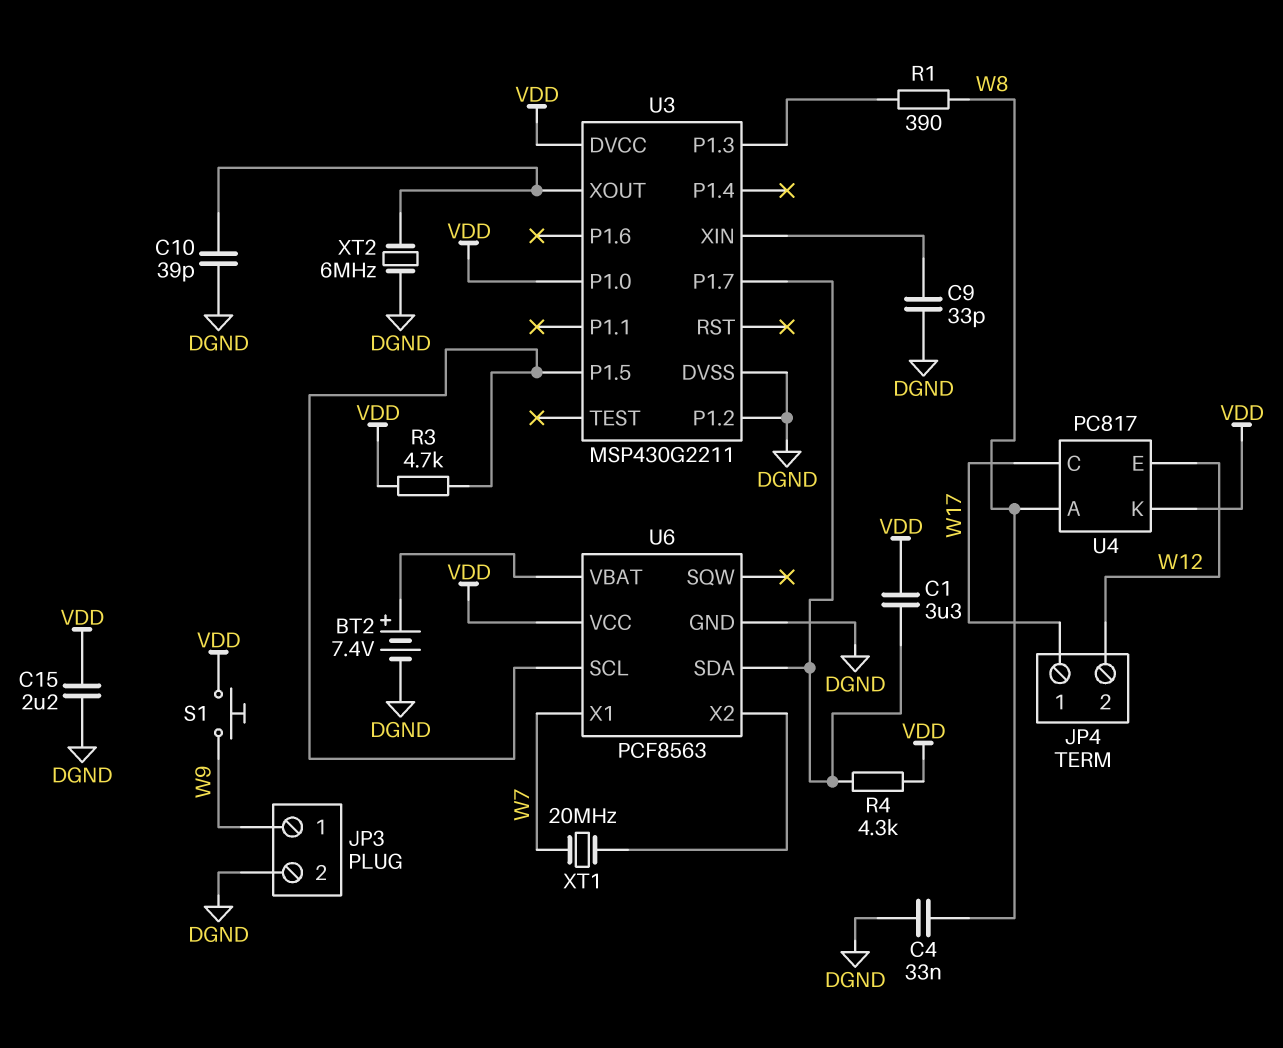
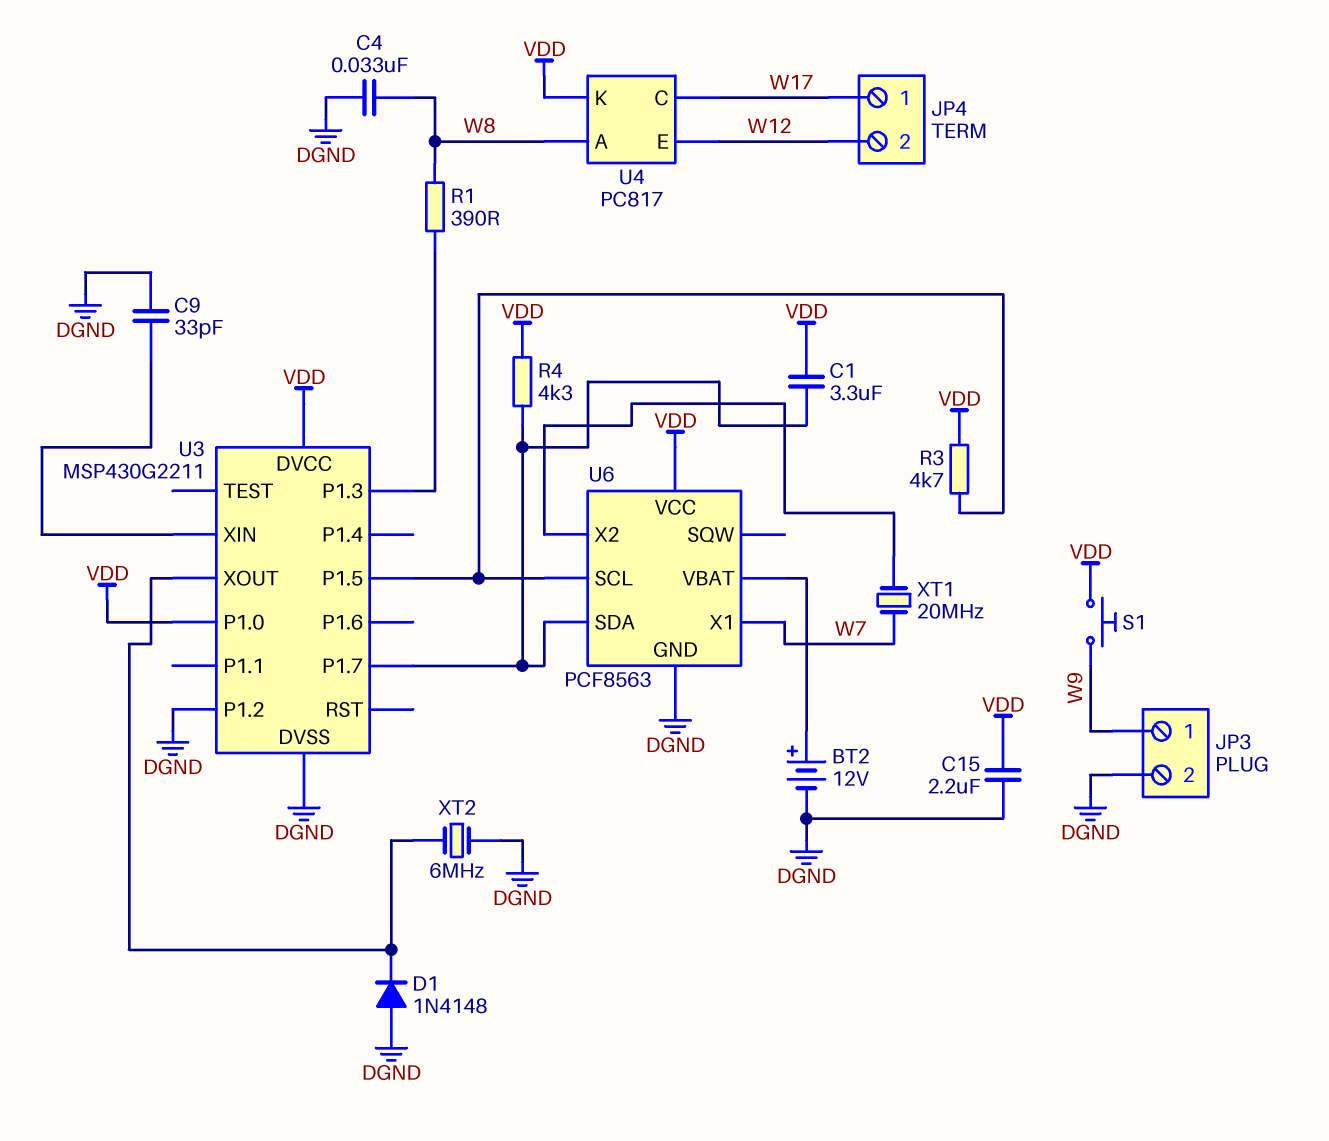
BT2: 7.4V (plus U6/VBAT, minus DGND) -> 12V (plus U6/VBAT, minus DGND)
C10: 39pF (DGND, U3/XOUT) -> none
D1: none -> diode 1N4148 (A DGND, K U3/XOUT)

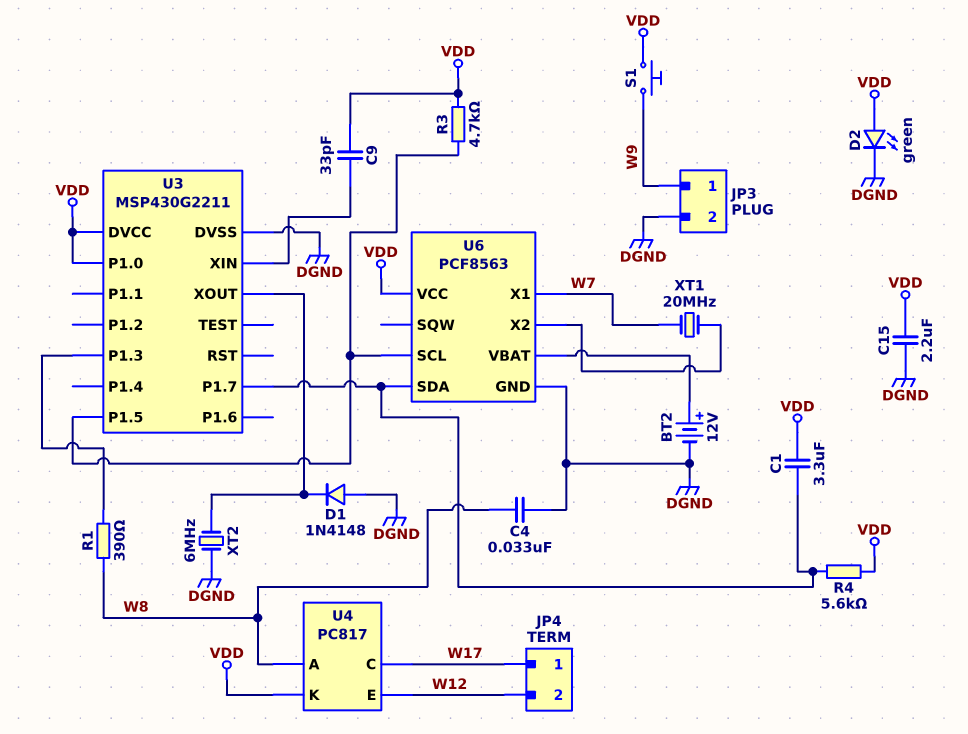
C9: 33pF (DGND, U3/XIN) -> 33pF (U3/XIN, VDD)
D2: none -> LED green (A VDD, K DGND)
R4: 4.3k (U3/P1.7, VDD) -> 5.6k (U3/P1.7, VDD)
U3 pin P1.2: DGND -> none

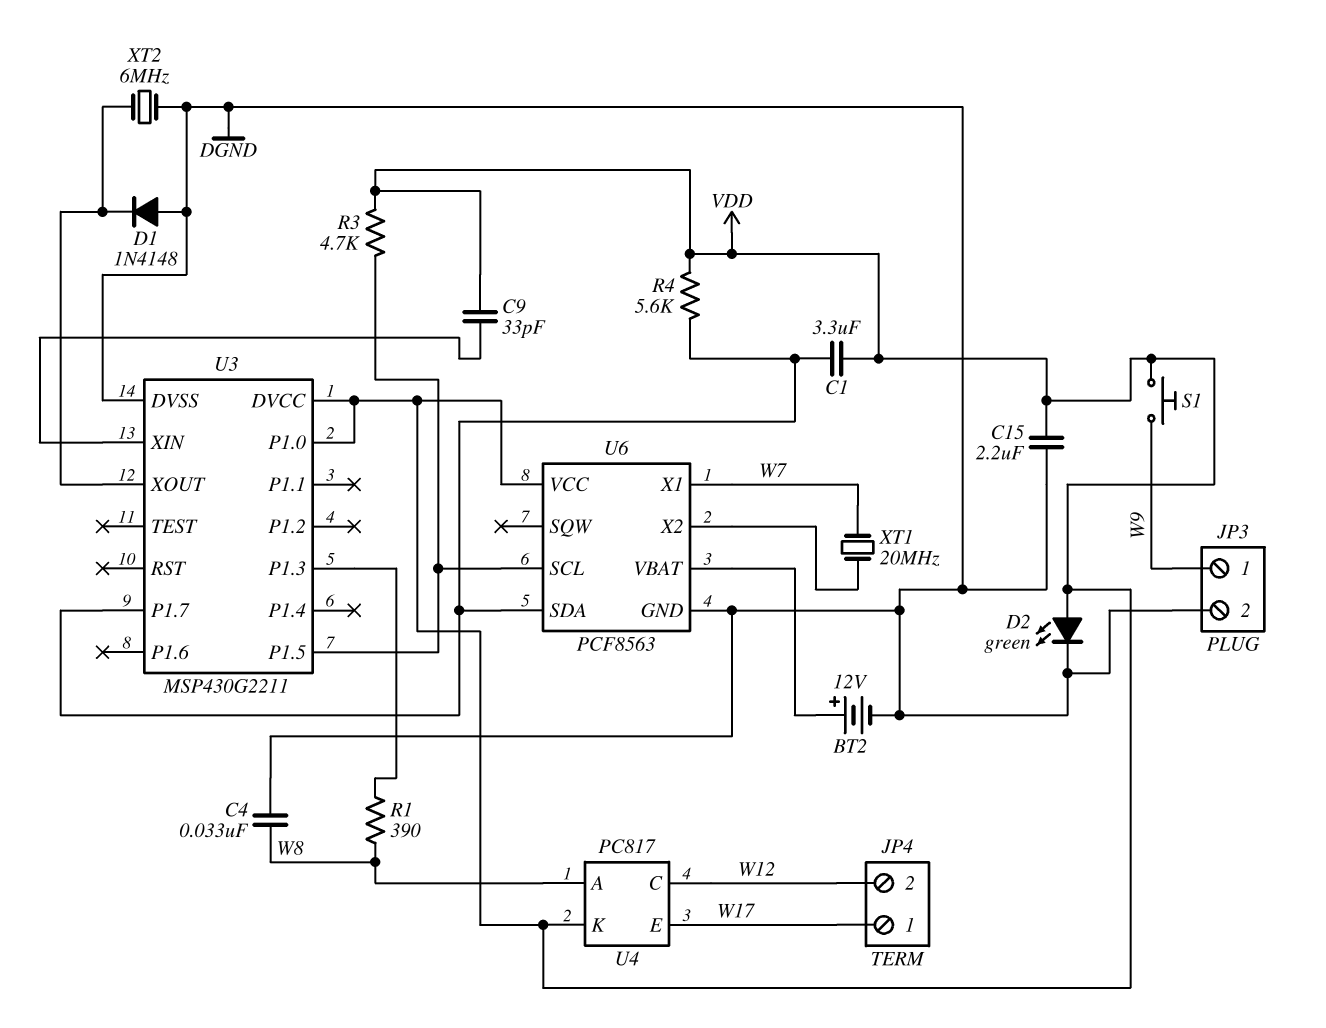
U4 pin C: W17 -> W12
U4 pin E: W12 -> W17

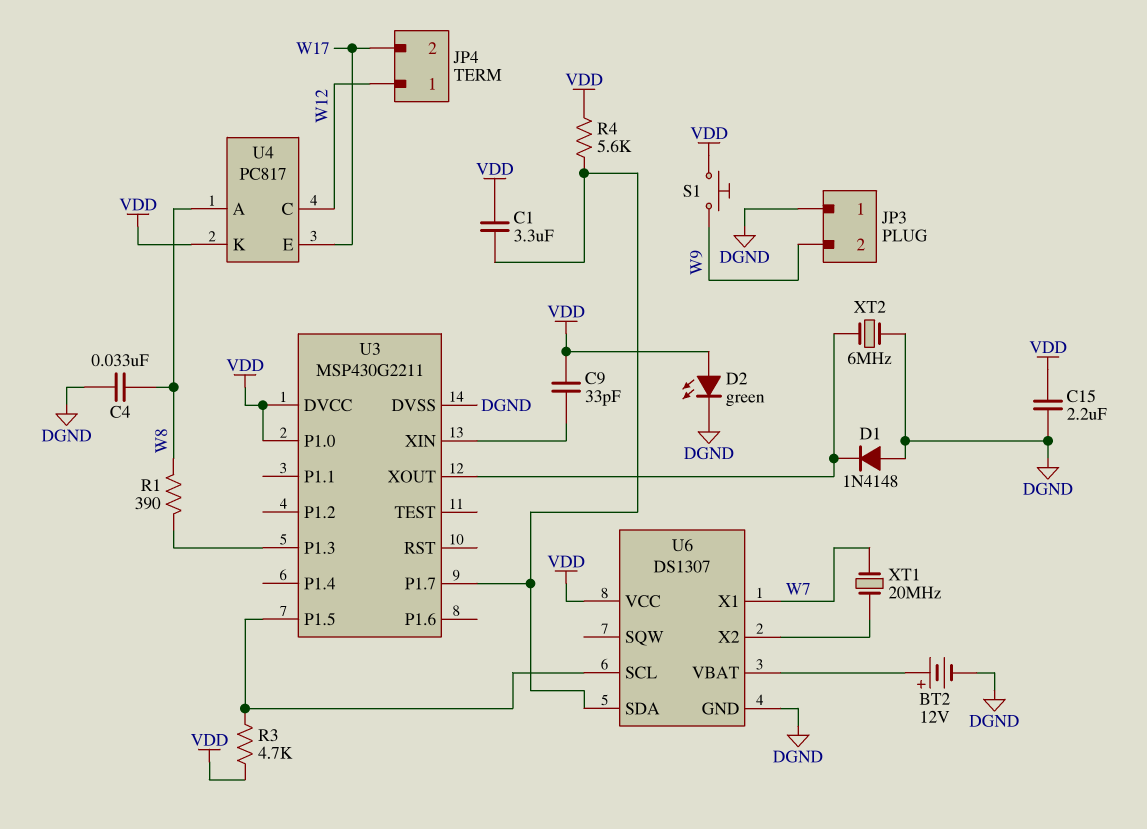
JP3 pin 1: W9 -> DGND
JP3 pin 2: DGND -> W9
JP4 pin 1: W17 -> W12
JP4 pin 2: W12 -> W17
U6: PCF8563 -> DS1307

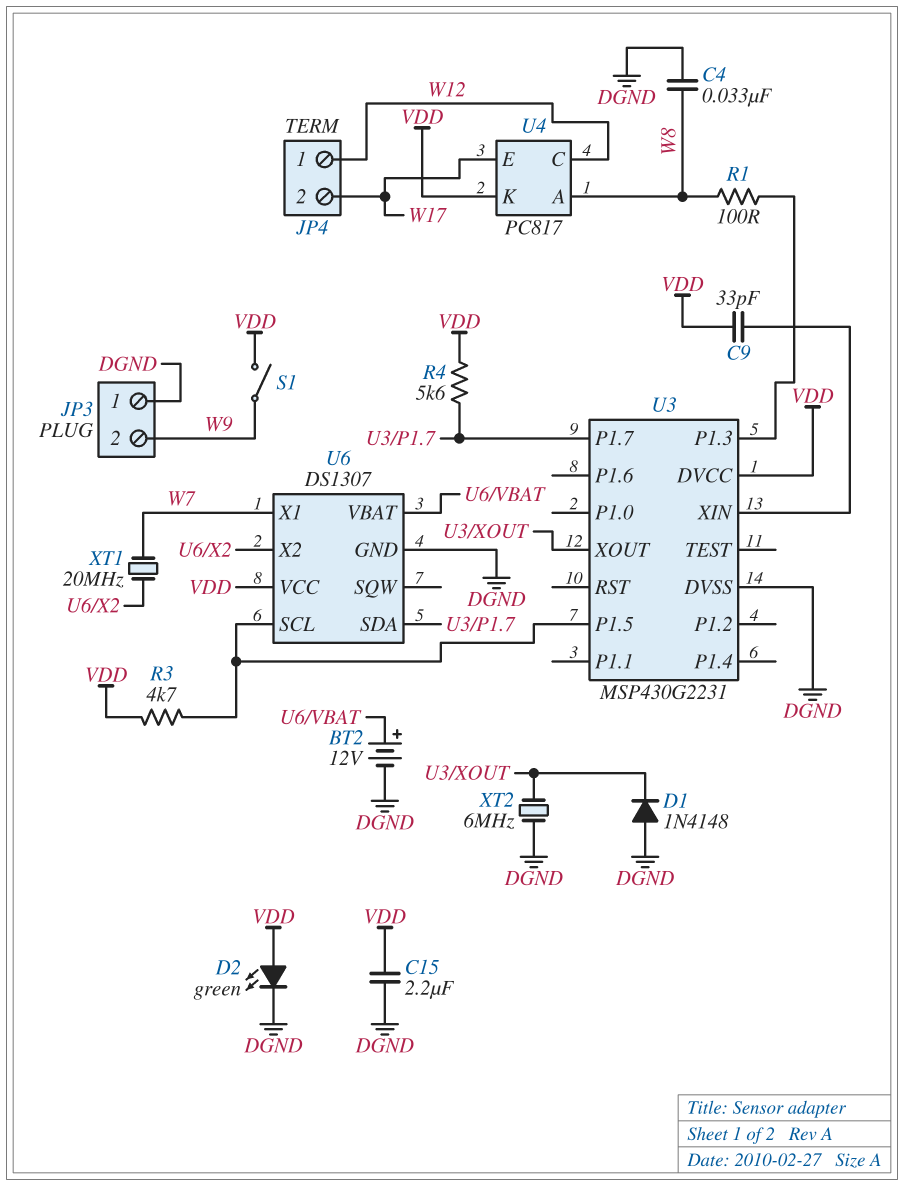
C1: 3.3uF (U3/P1.7, VDD) -> none
R1: 390 (U3/P1.3, W8) -> 100 (U3/P1.3, W8)
S1: button (VDD, W9) -> switch (VDD, W9)
U3: MSP430G2211 -> MSP430G2231
U3 pin P1.0: VDD -> none

